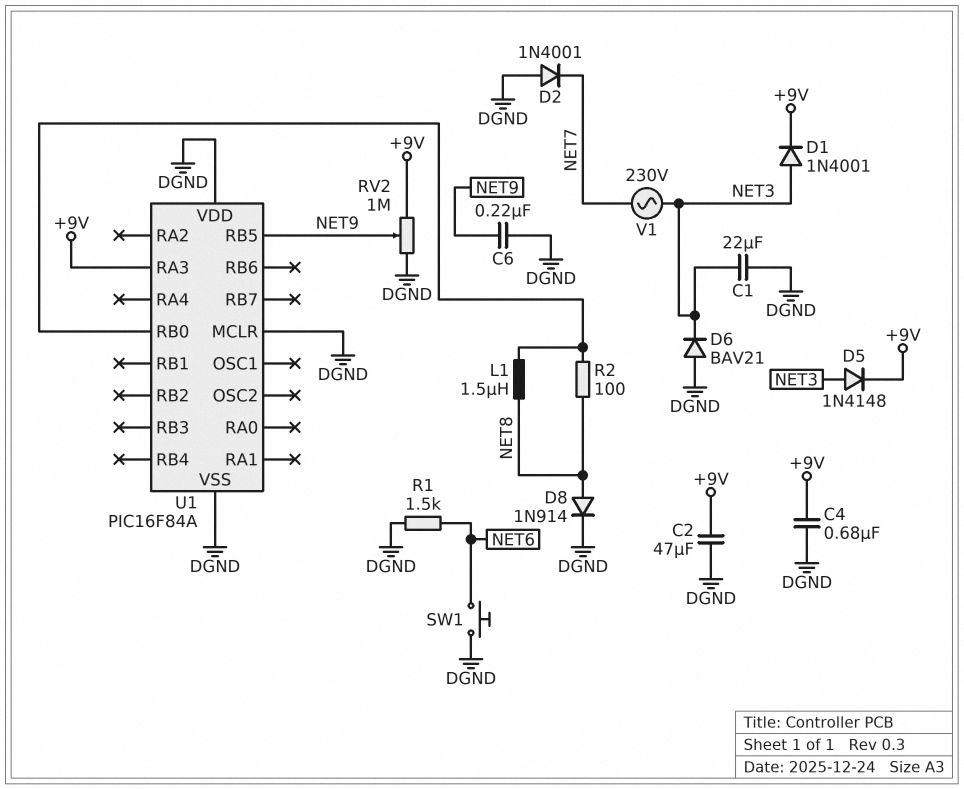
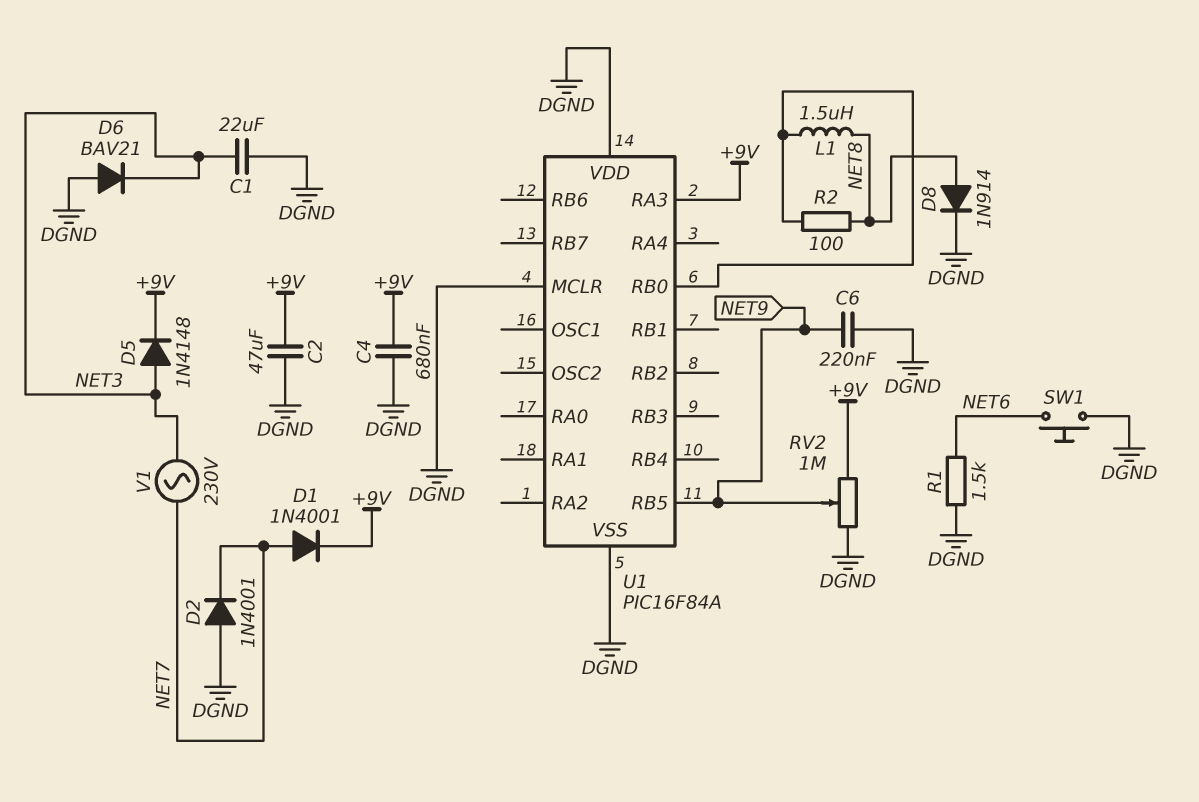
D1: diode 1N4001 (A NET3, K +9V) -> diode 1N4001 (A NET7, K +9V)

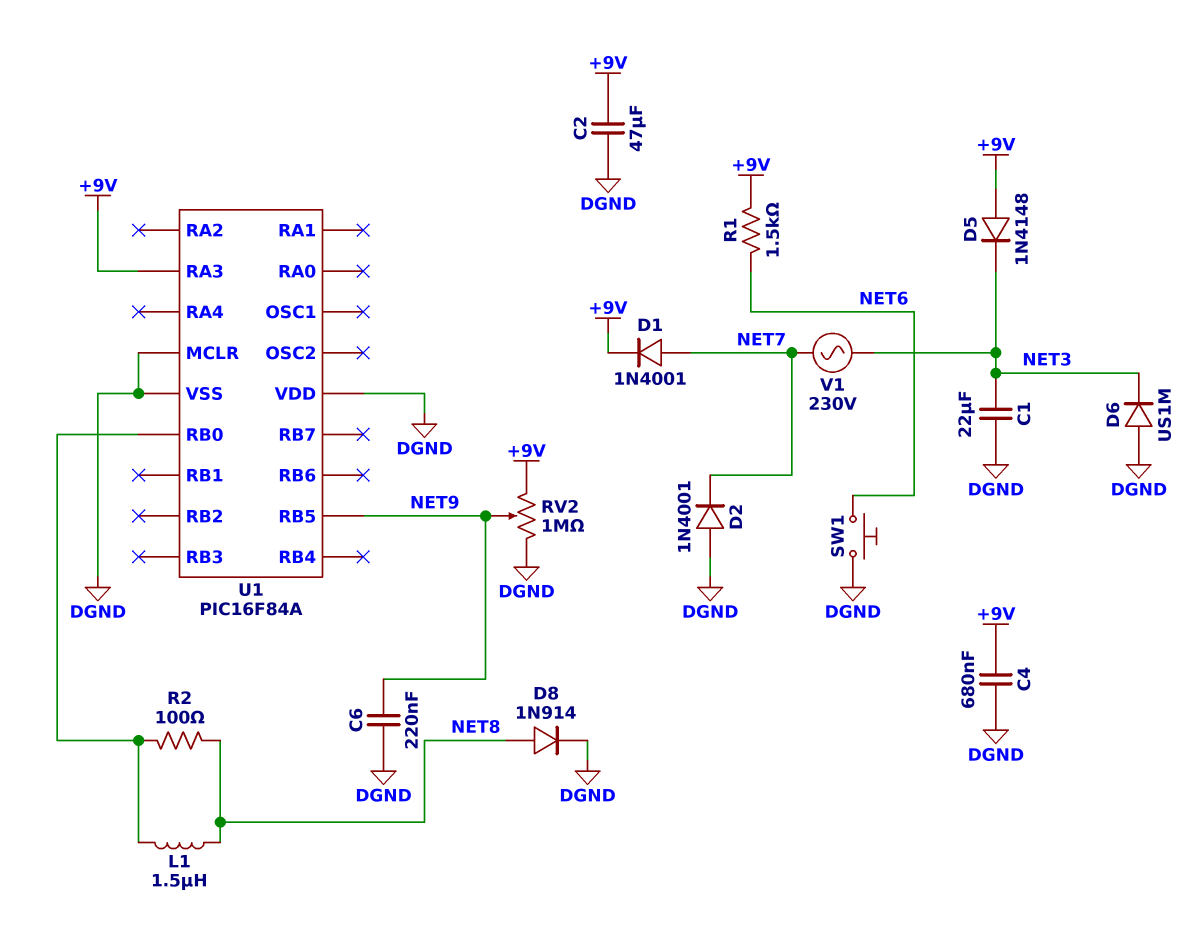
D5: diode 1N4148 (A NET3, K +9V) -> diode 1N4148 (A +9V, K NET3)
D6: diode BAV21 (A DGND, K NET3) -> diode US1M (A DGND, K NET3)
R1: 1.5k (DGND, NET6) -> 1.5k (+9V, NET6)

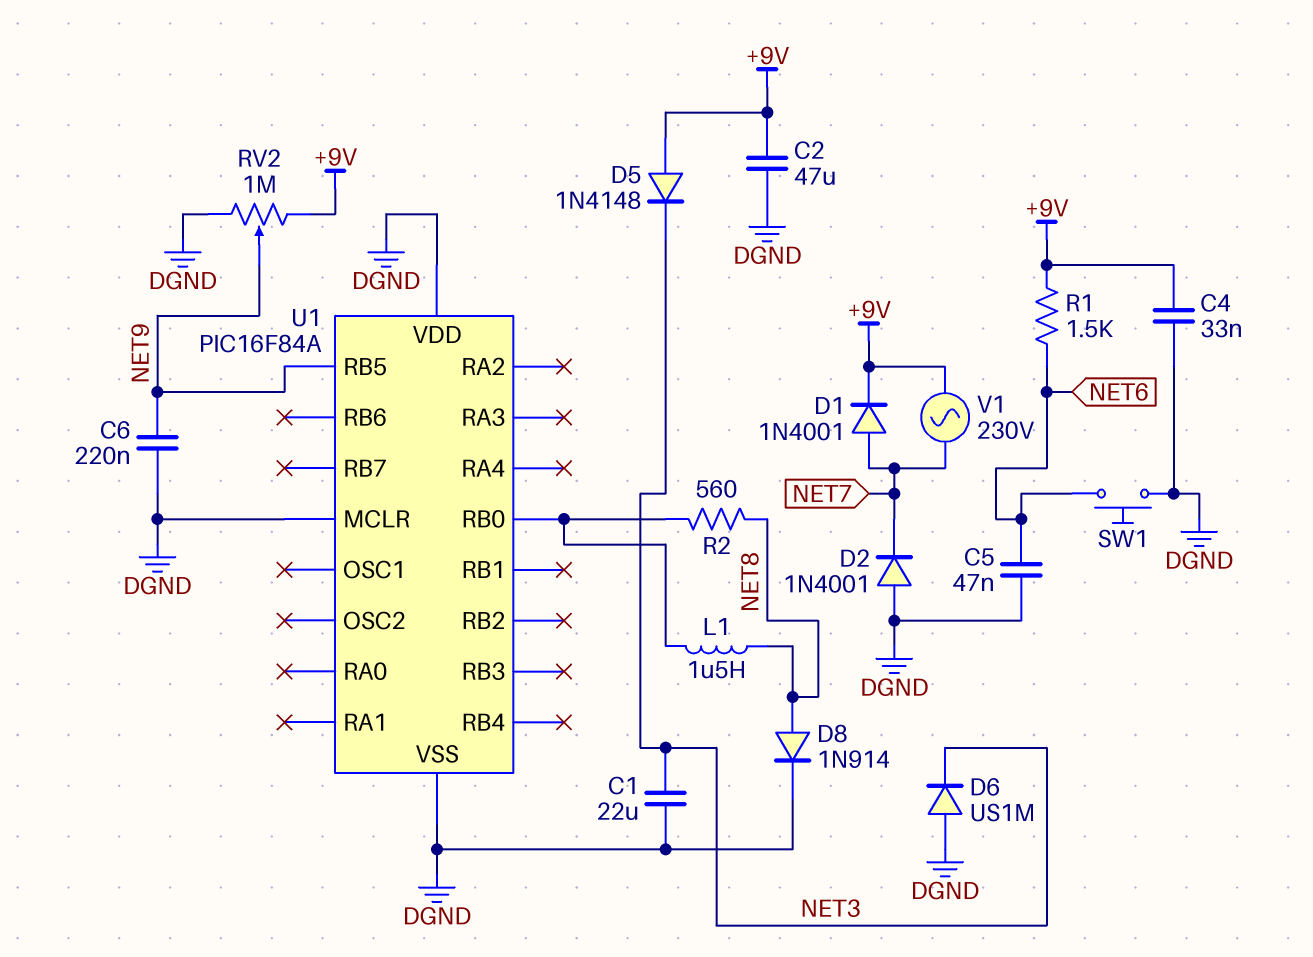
C4: 680nF (+9V, DGND) -> 33nF (+9V, DGND)
C5: none -> 47nF (DGND, NET6)
R2: 100 (NET8, U1/RB0) -> 560 (NET8, U1/RB0)
U1 pin RA3: +9V -> none
V1: AC 230V (NET3, NET7) -> AC 230V (+9V, NET7)

